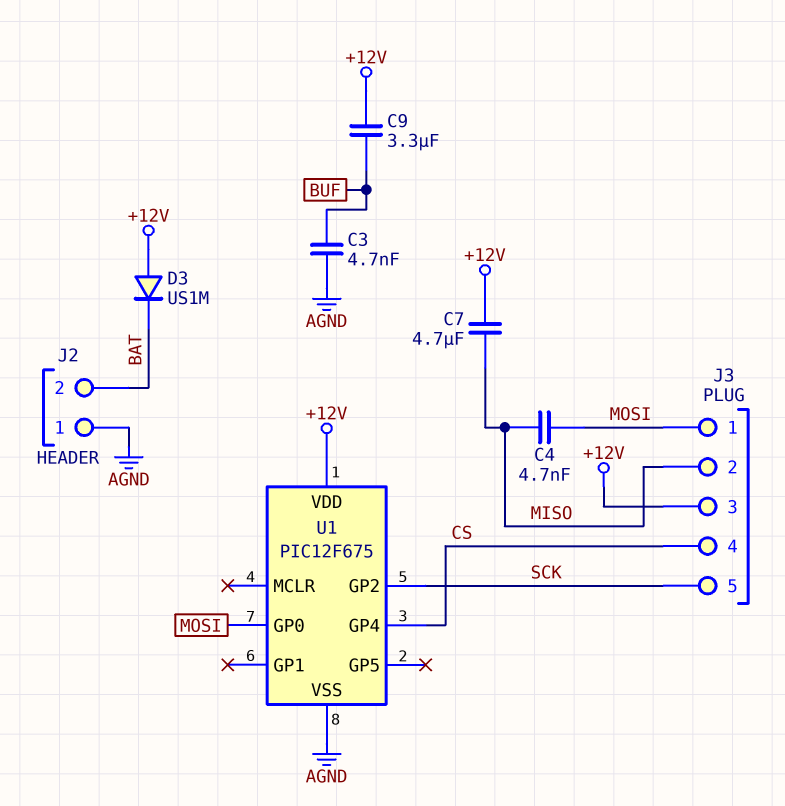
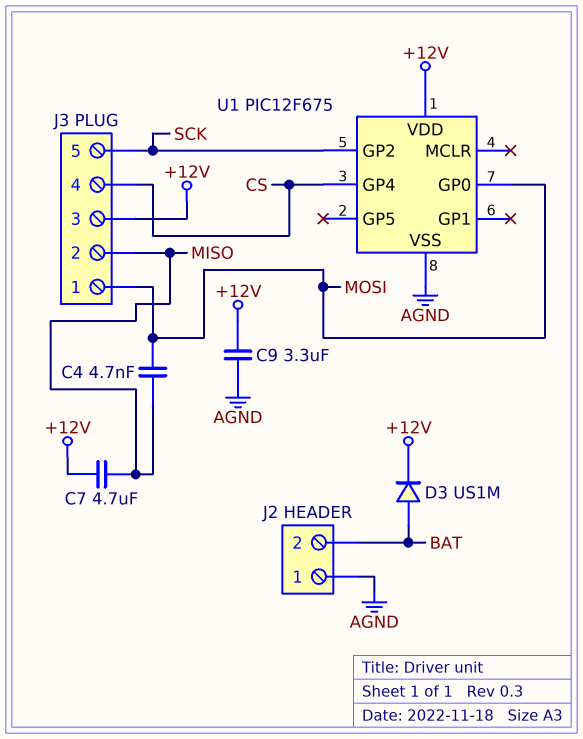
C3: 4.7nF (AGND, BUF) -> none
C9: 3.3uF (+12V, BUF) -> 3.3uF (+12V, AGND)
D3: diode US1M (A +12V, K BAT) -> diode US1M (A BAT, K +12V)

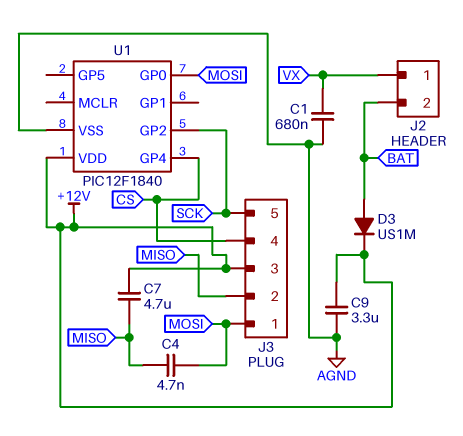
C1: none -> 680nF (AGND, VX)
J2 pin 1: AGND -> VX
U1: PIC12F675 -> PIC12F1840

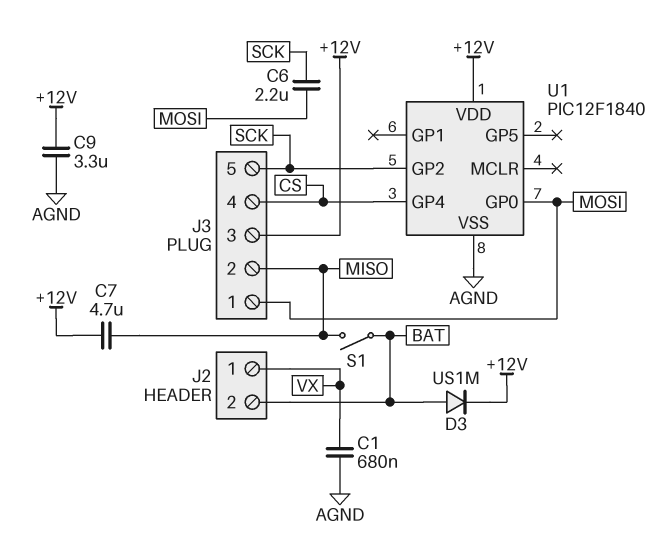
C4: 4.7nF (MISO, MOSI) -> none
C6: none -> 2.2uF (MOSI, SCK)
S1: none -> switch (BAT, MISO)

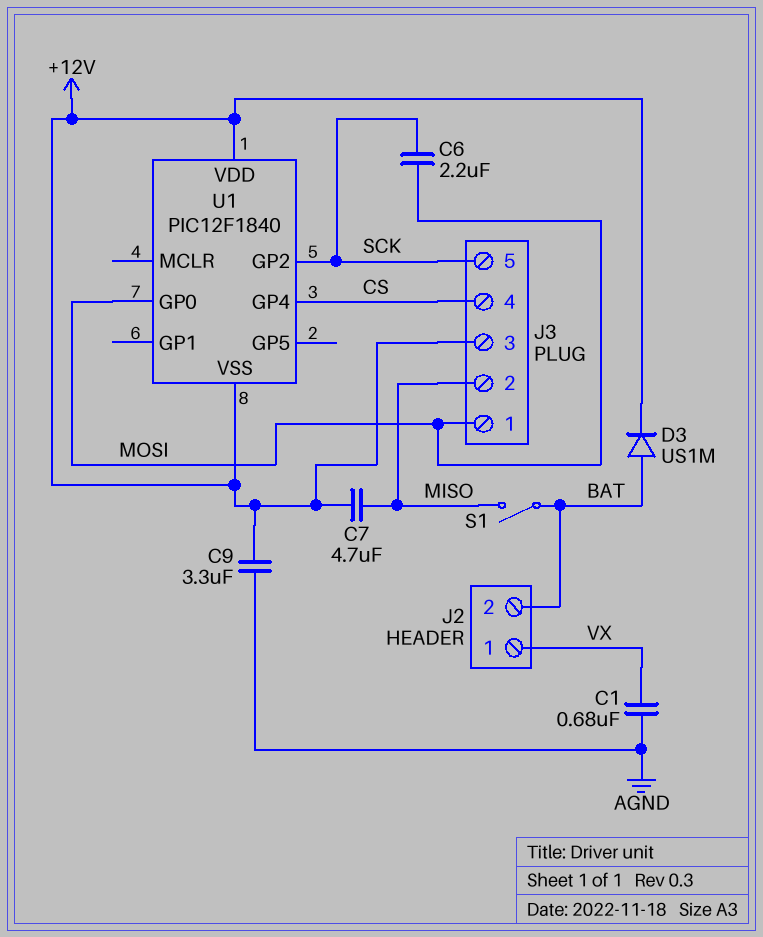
U1 pin VSS: AGND -> +12V

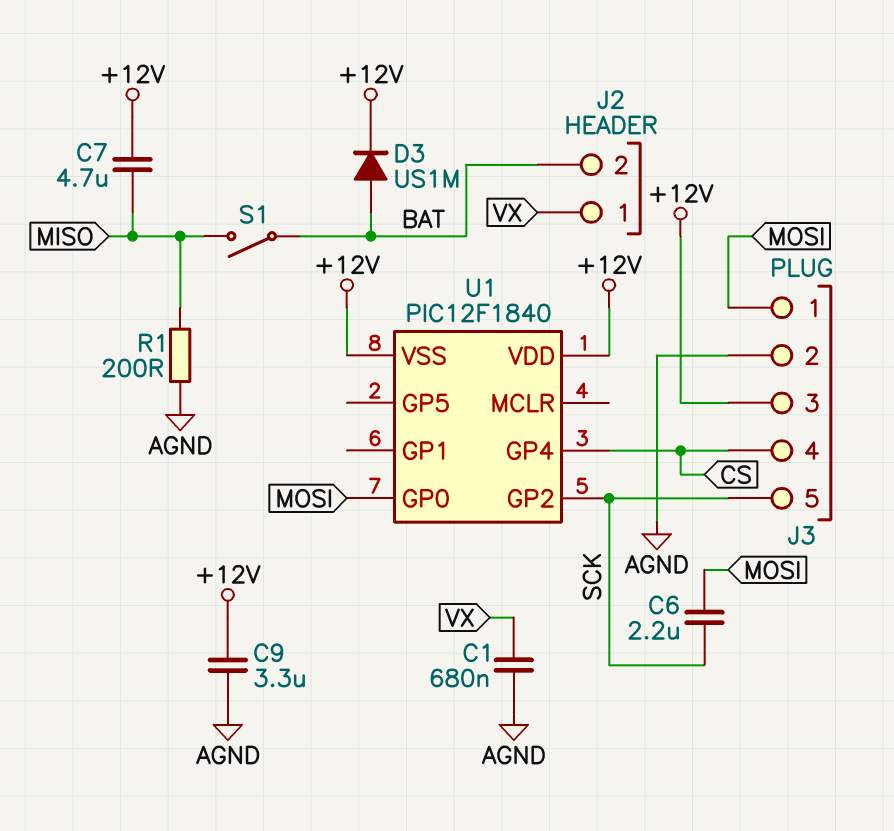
J3 pin 2: MISO -> AGND
R1: none -> 200 (AGND, MISO)

